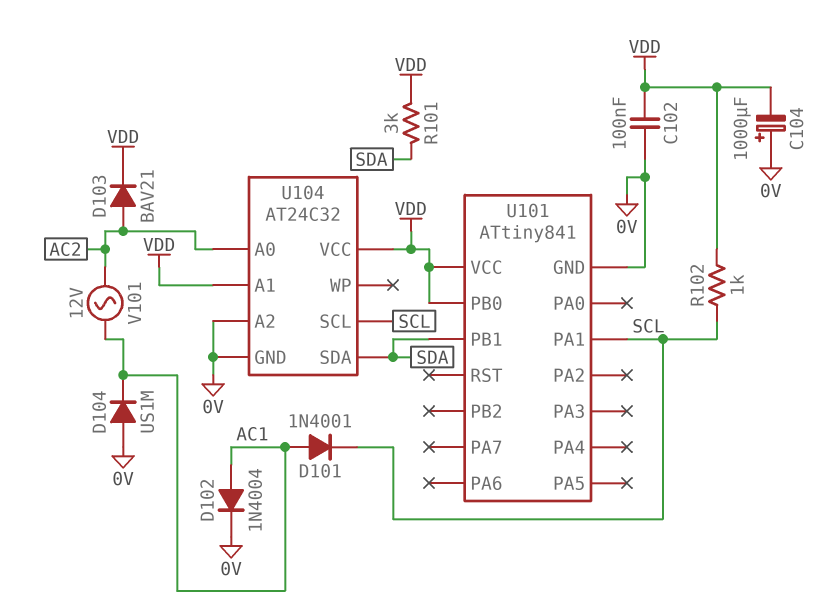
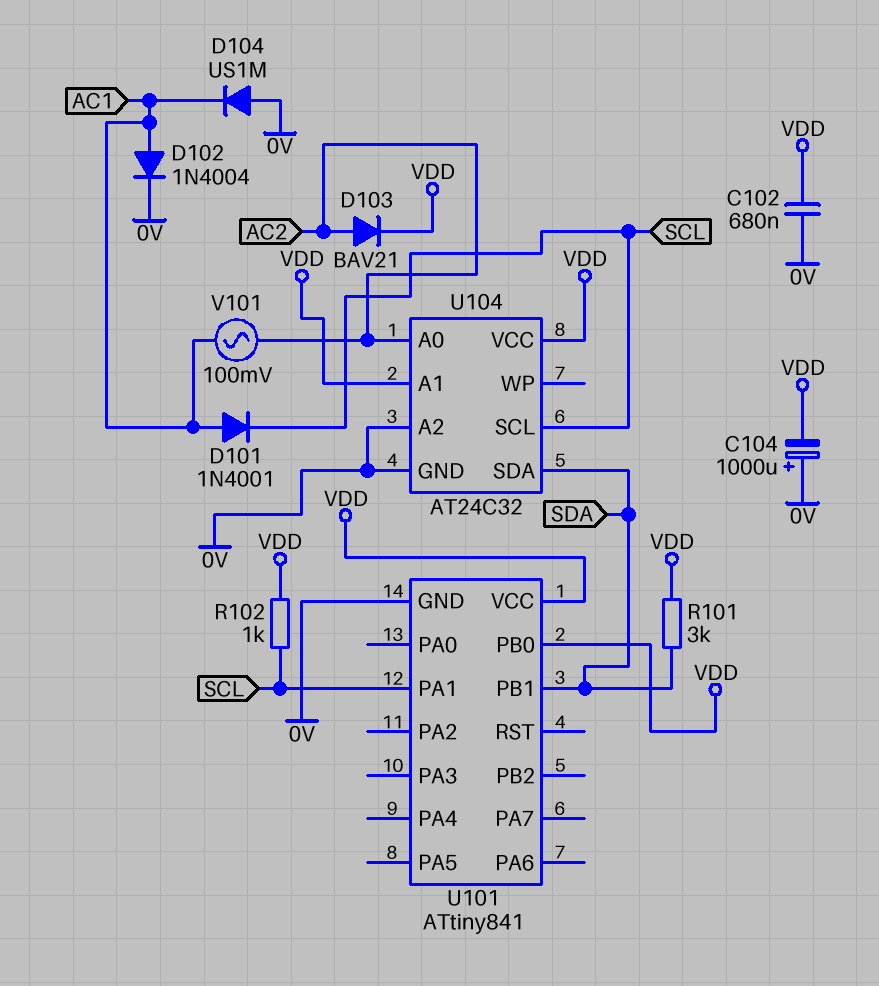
C102: 100nF (0V, VDD) -> 680nF (0V, VDD)
V101: AC 12V (AC1, AC2) -> AC 100mV (AC1, AC2)

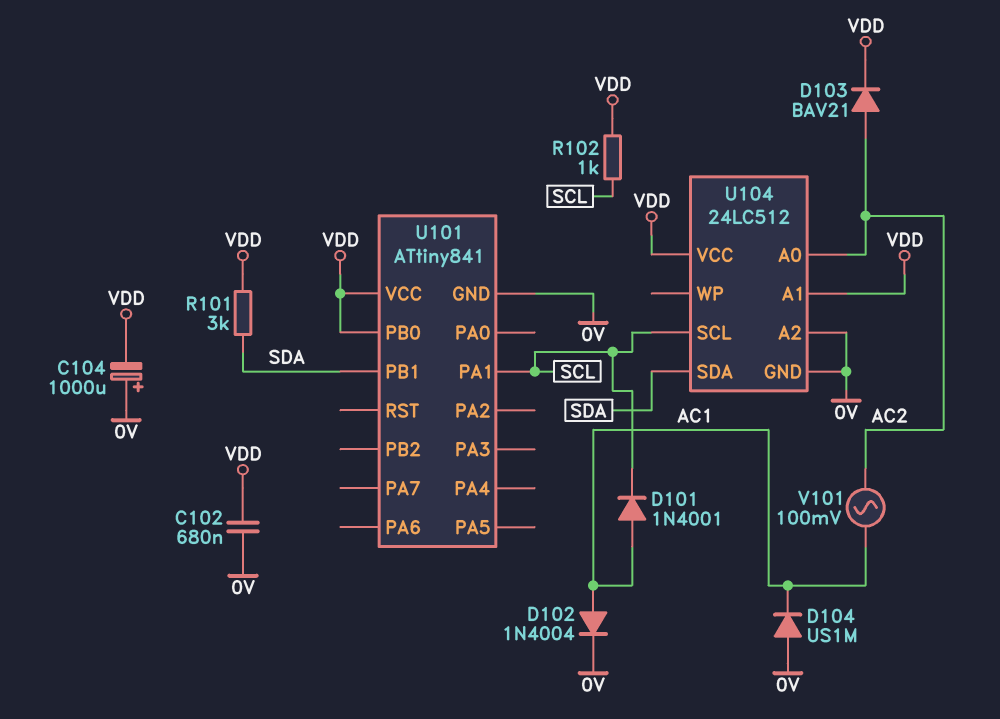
U104: AT24C32 -> 24LC512

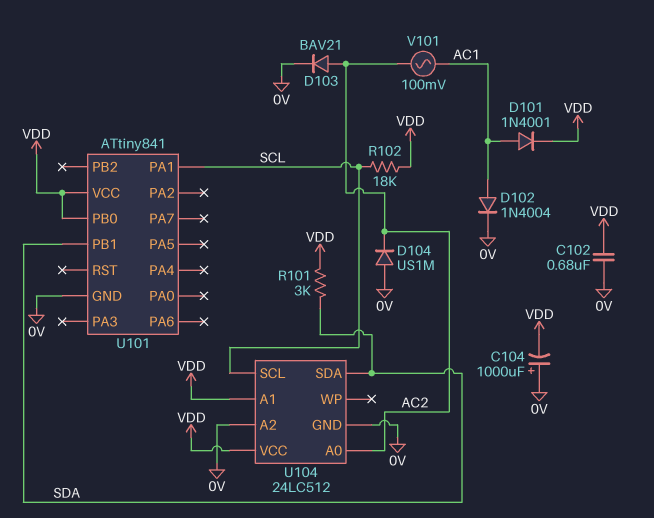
D101: diode 1N4001 (A AC1, K SCL) -> diode 1N4001 (A AC1, K VDD)
D103: diode BAV21 (A AC2, K VDD) -> diode BAV21 (A AC2, K 0V)
D104: diode US1M (A 0V, K AC1) -> diode US1M (A 0V, K AC2)
R102: 1k (SCL, VDD) -> 18k (SCL, VDD)

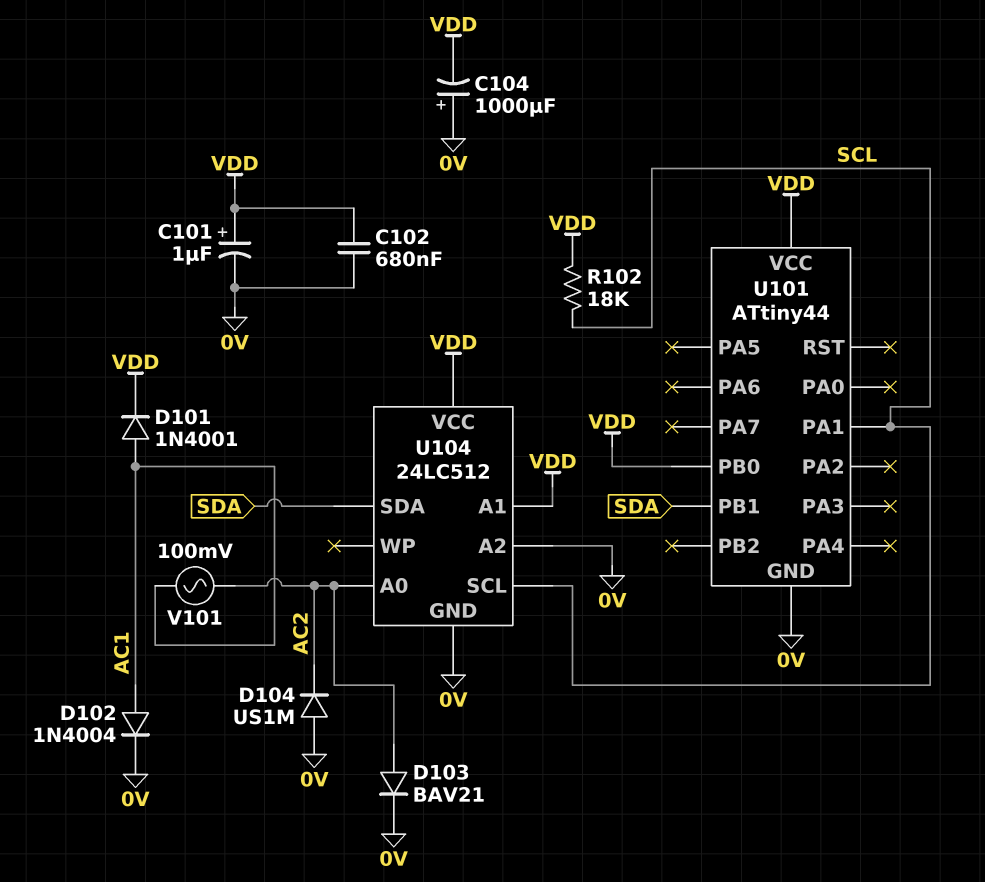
C101: none -> 1uF (plus VDD, minus 0V)
R101: 3k (SDA, VDD) -> none
U101: ATtiny841 -> ATtiny44

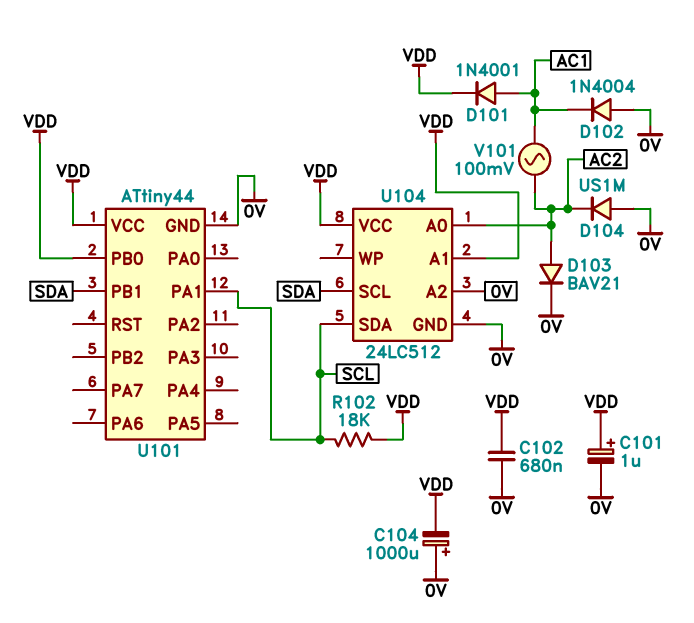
D102: diode 1N4004 (A AC1, K 0V) -> diode 1N4004 (A 0V, K AC1)
U104 pin SCL: SCL -> SDA
U104 pin SDA: SDA -> SCL

